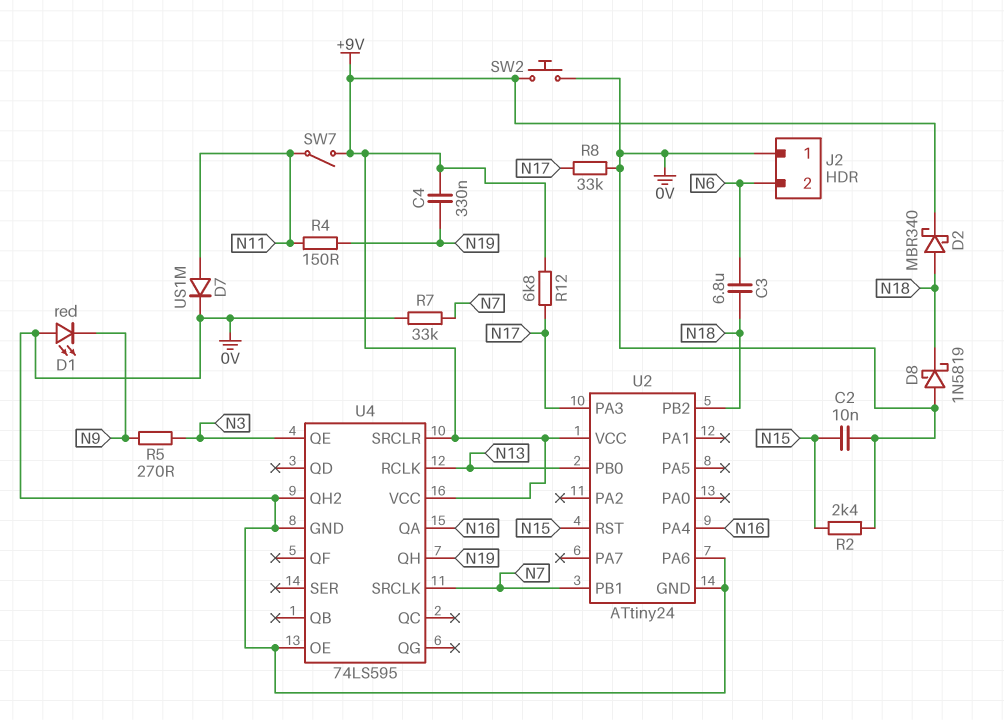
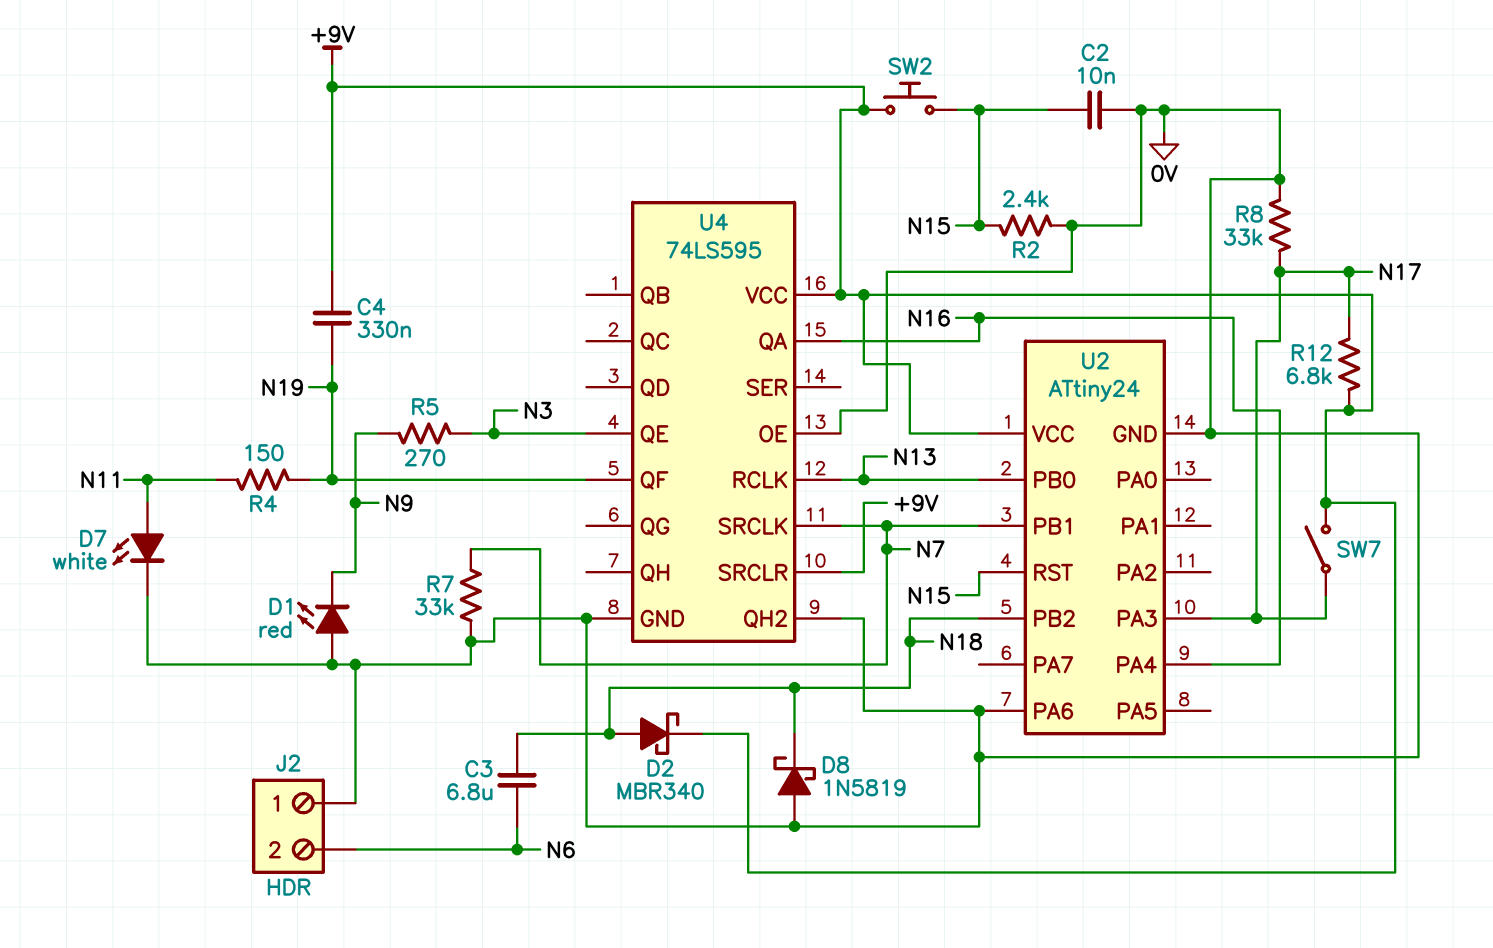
D7: diode US1M (A N11, K 0V) -> LED white (A N11, K 0V)
SW2: button (+9V, 0V) -> button (+9V, N15)
SW7: switch (+9V, N11) -> switch (+9V, N17)
U4 pin QF: none -> N19
U4 pin QH: N19 -> none

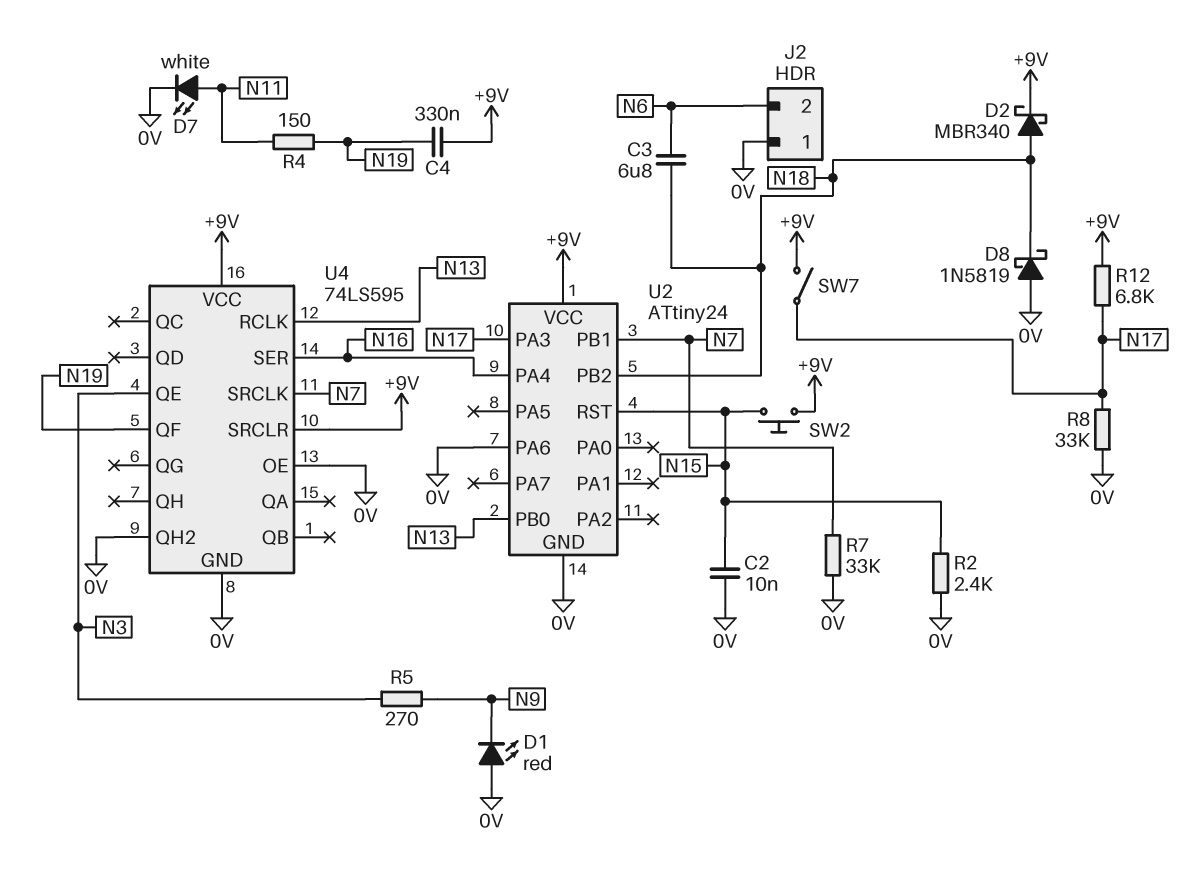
U4 pin QA: N16 -> none
U4 pin SER: none -> N16

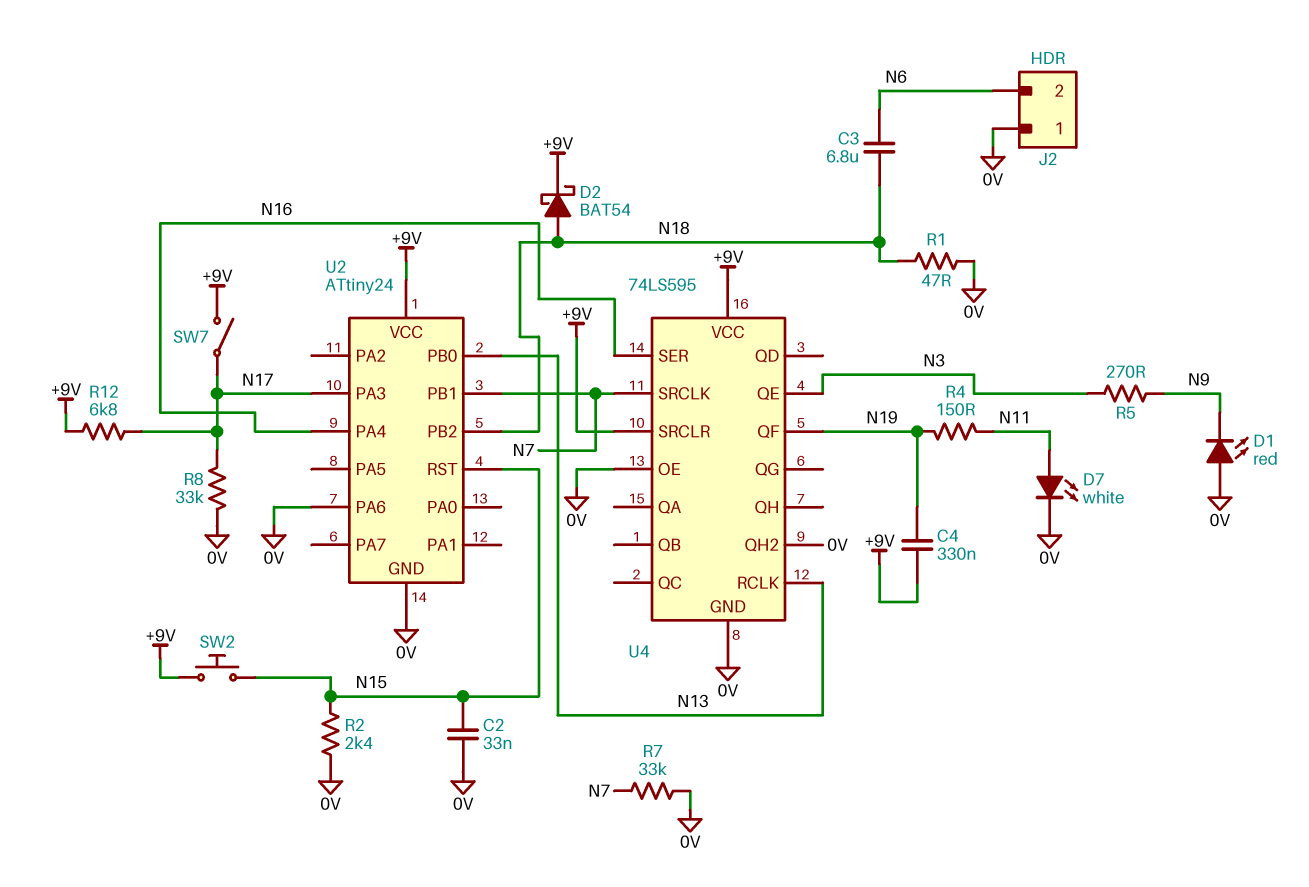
C2: 10nF (0V, N15) -> 33nF (0V, N15)
D2: schottky MBR340 (A N18, K +9V) -> schottky BAT54 (A N18, K +9V)
D8: schottky 1N5819 (A 0V, K N18) -> none
R1: none -> 47 (0V, N18)

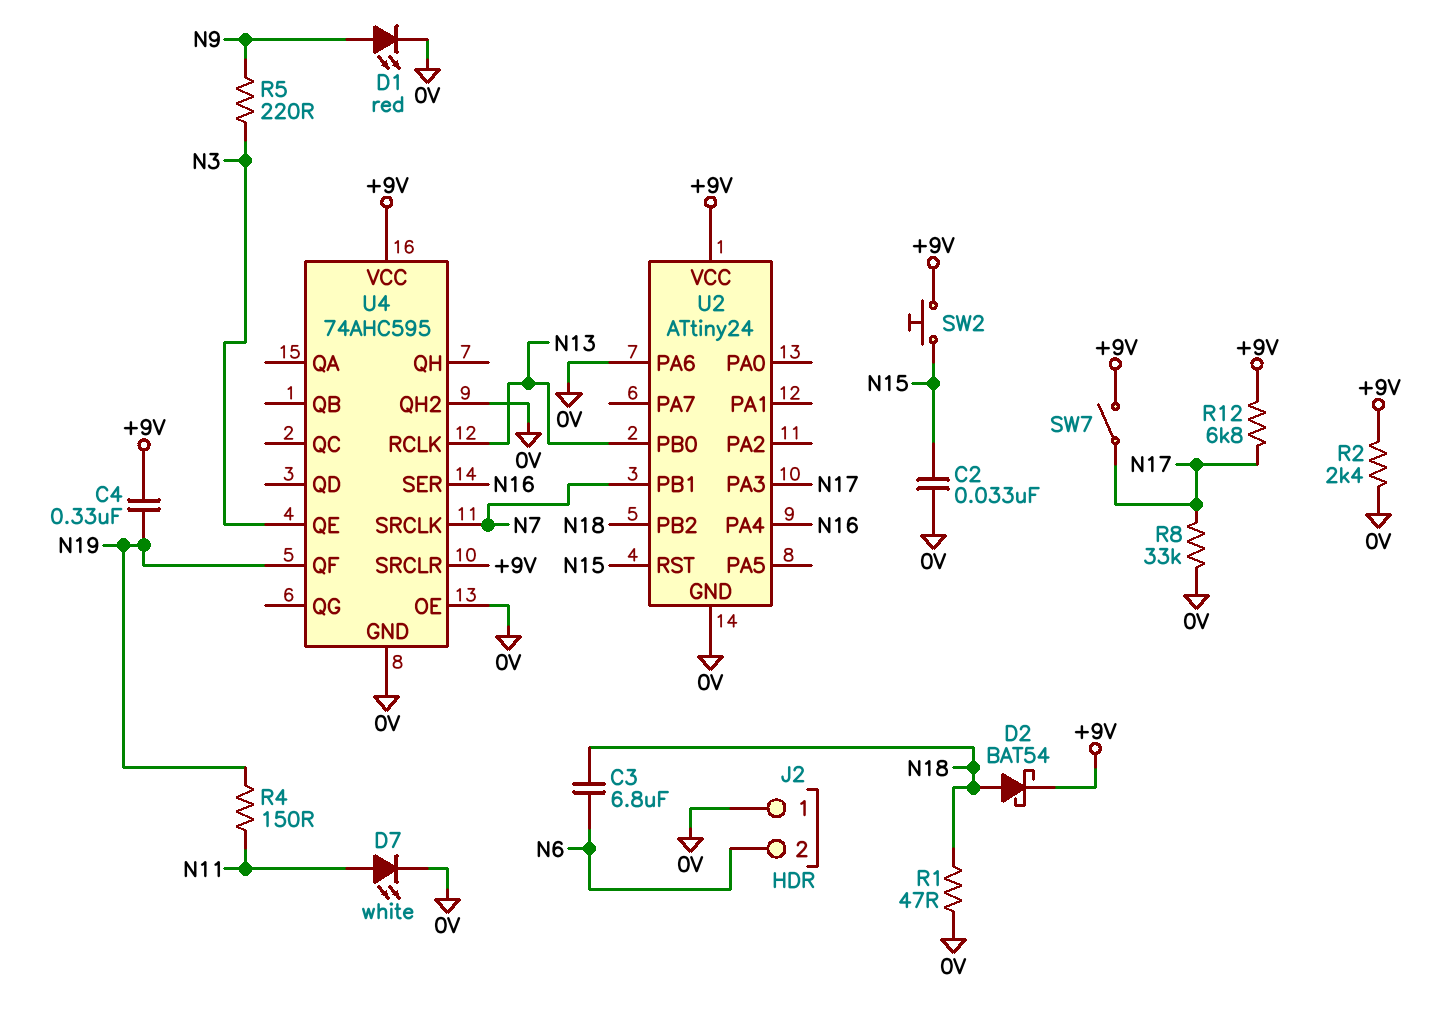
D1: LED red (A 0V, K N9) -> LED red (A N9, K 0V)
R2: 2.4k (0V, N15) -> 2.4k (+9V, 0V)
R5: 270 (N3, N9) -> 220 (N3, N9)
R7: 33k (0V, N7) -> none
U4: 74LS595 -> 74AHC595

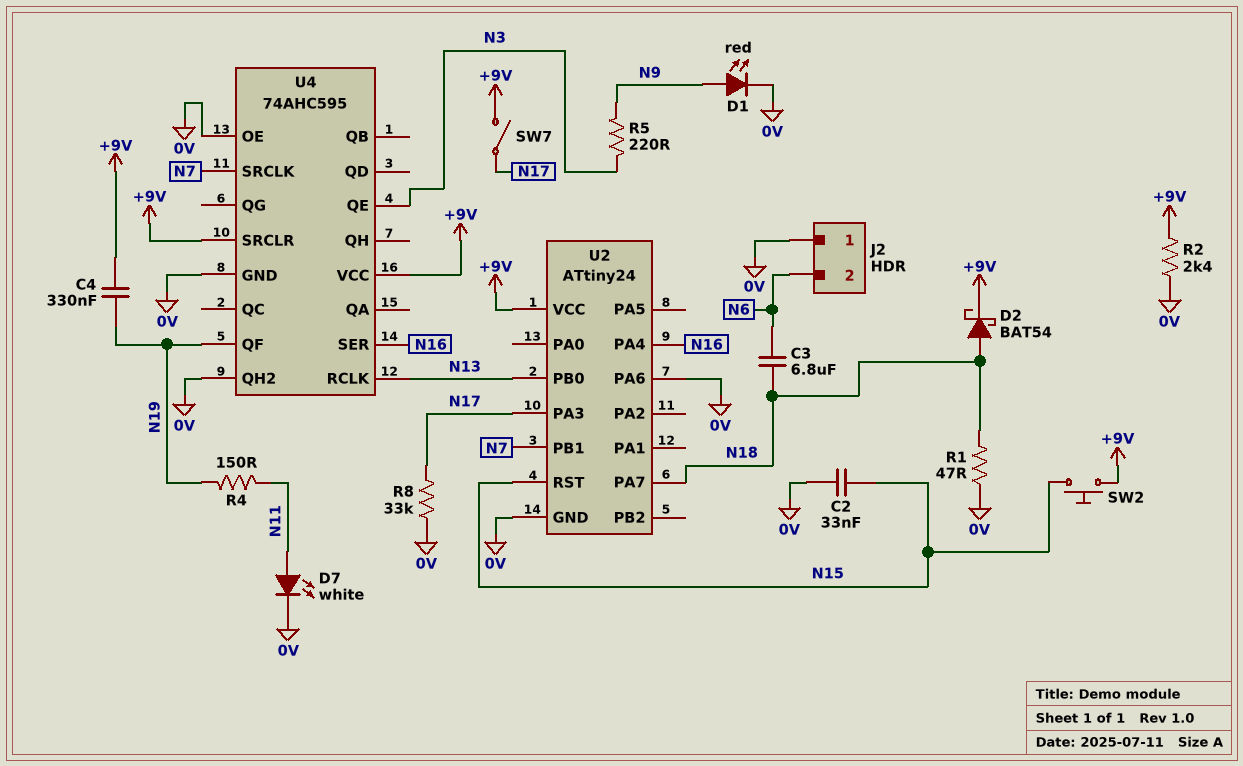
R12: 6.8k (+9V, N17) -> none
U2 pin PA7: none -> N18
U2 pin PB2: N18 -> none

